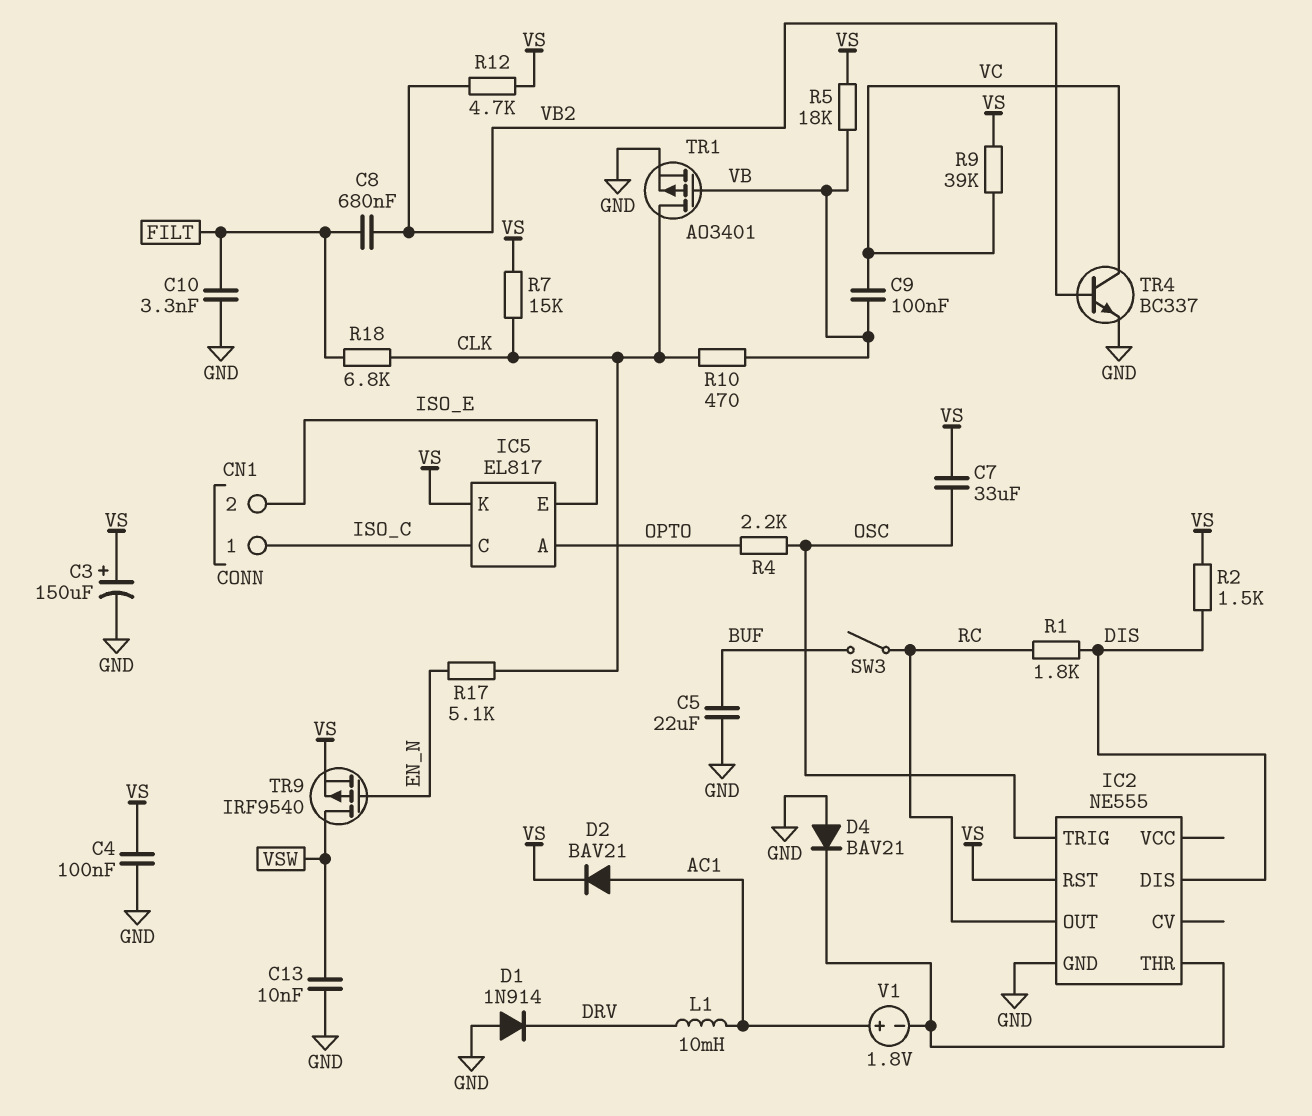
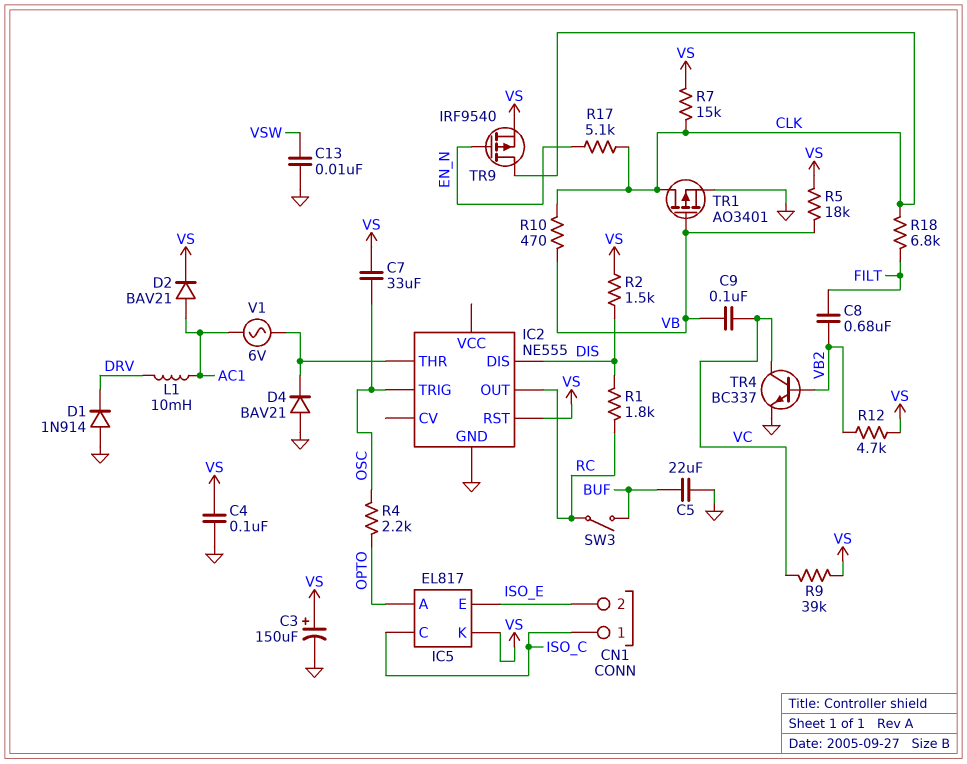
C10: 3.3nF (FILT, GND) -> none
TR9: PMOS IRF9540 (G EN_N, D VSW, S VS) -> PMOS IRF9540 (G EN_N, D CLK, S VS)
V1: 1.8V (plus AC1, minus IC2/THR) -> AC 6V (AC1, IC2/THR)

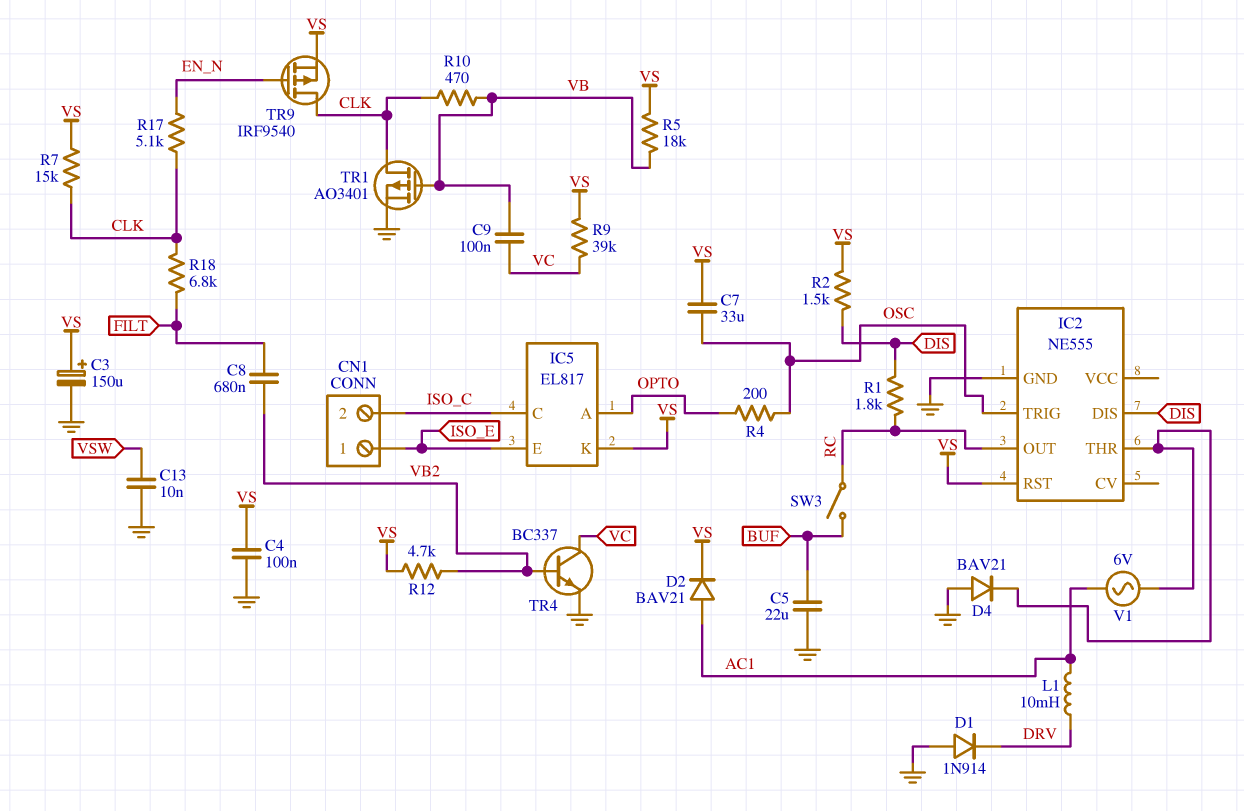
CN1 pin 1: ISO_C -> ISO_E
CN1 pin 2: ISO_E -> ISO_C
R4: 2.2k (OPTO, OSC) -> 200 (OPTO, OSC)

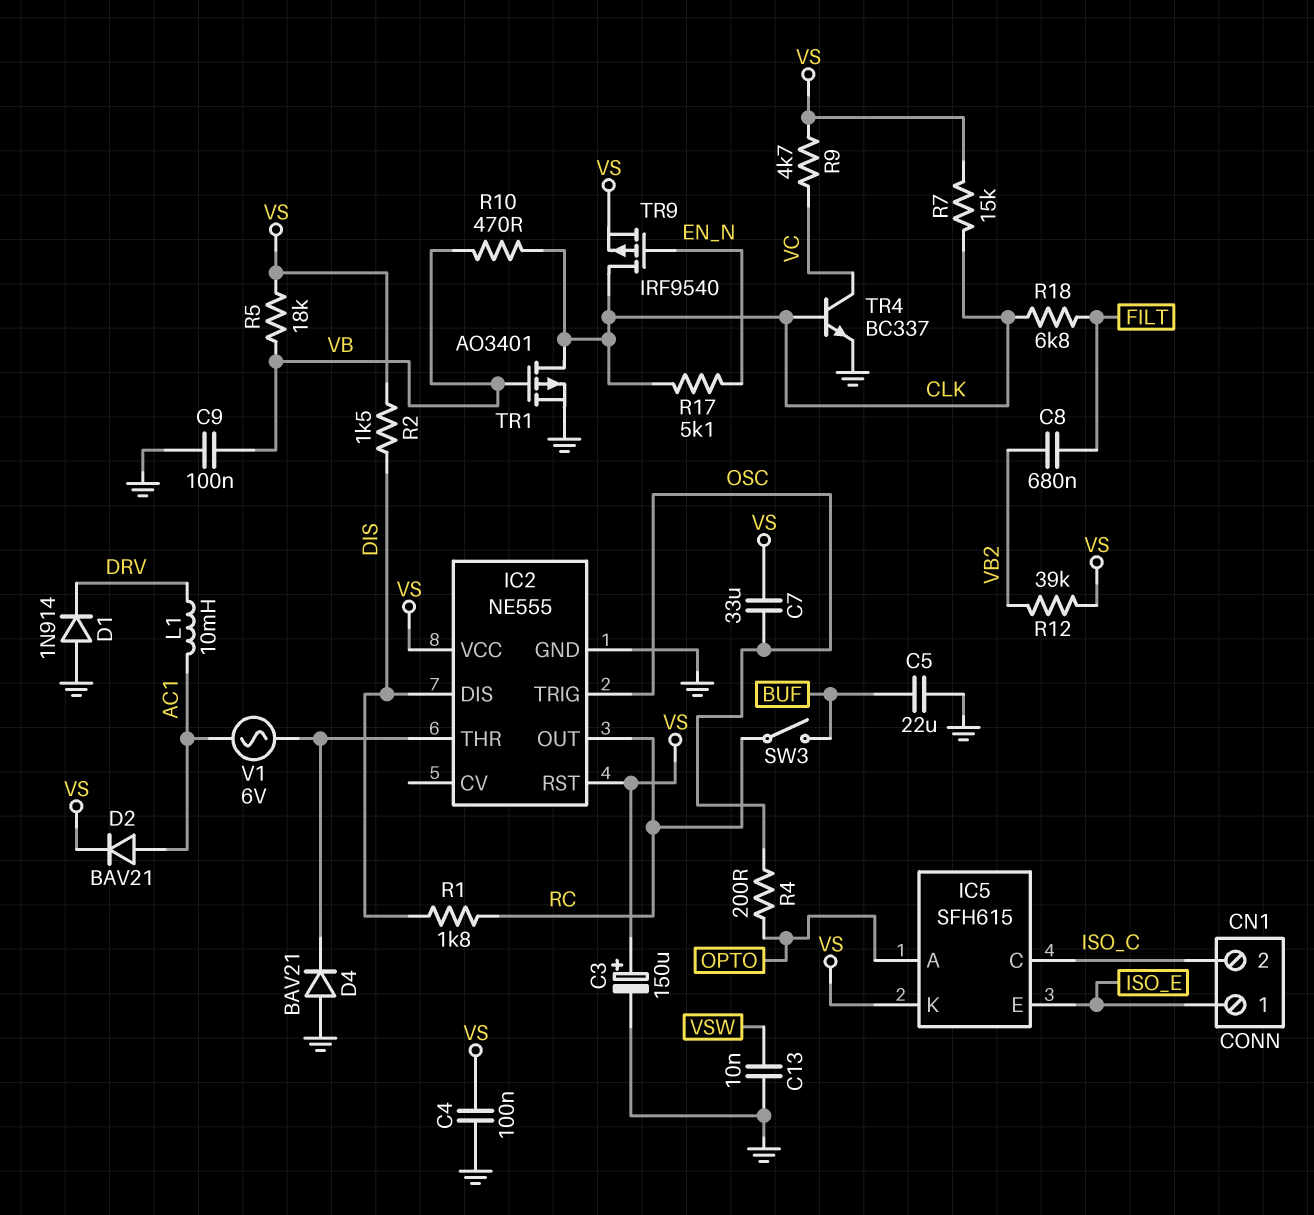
C9: 100nF (VB, VC) -> 100nF (GND, VB)
IC2 pin VCC: none -> VS
IC5: EL817 -> SFH615
R9: 39k (VC, VS) -> 4.7k (VC, VS)
R12: 4.7k (VB2, VS) -> 39k (VB2, VS)
TR4: NPN BC337 (B VB2, C VC, E GND) -> NPN BC337 (B CLK, C VC, E GND)

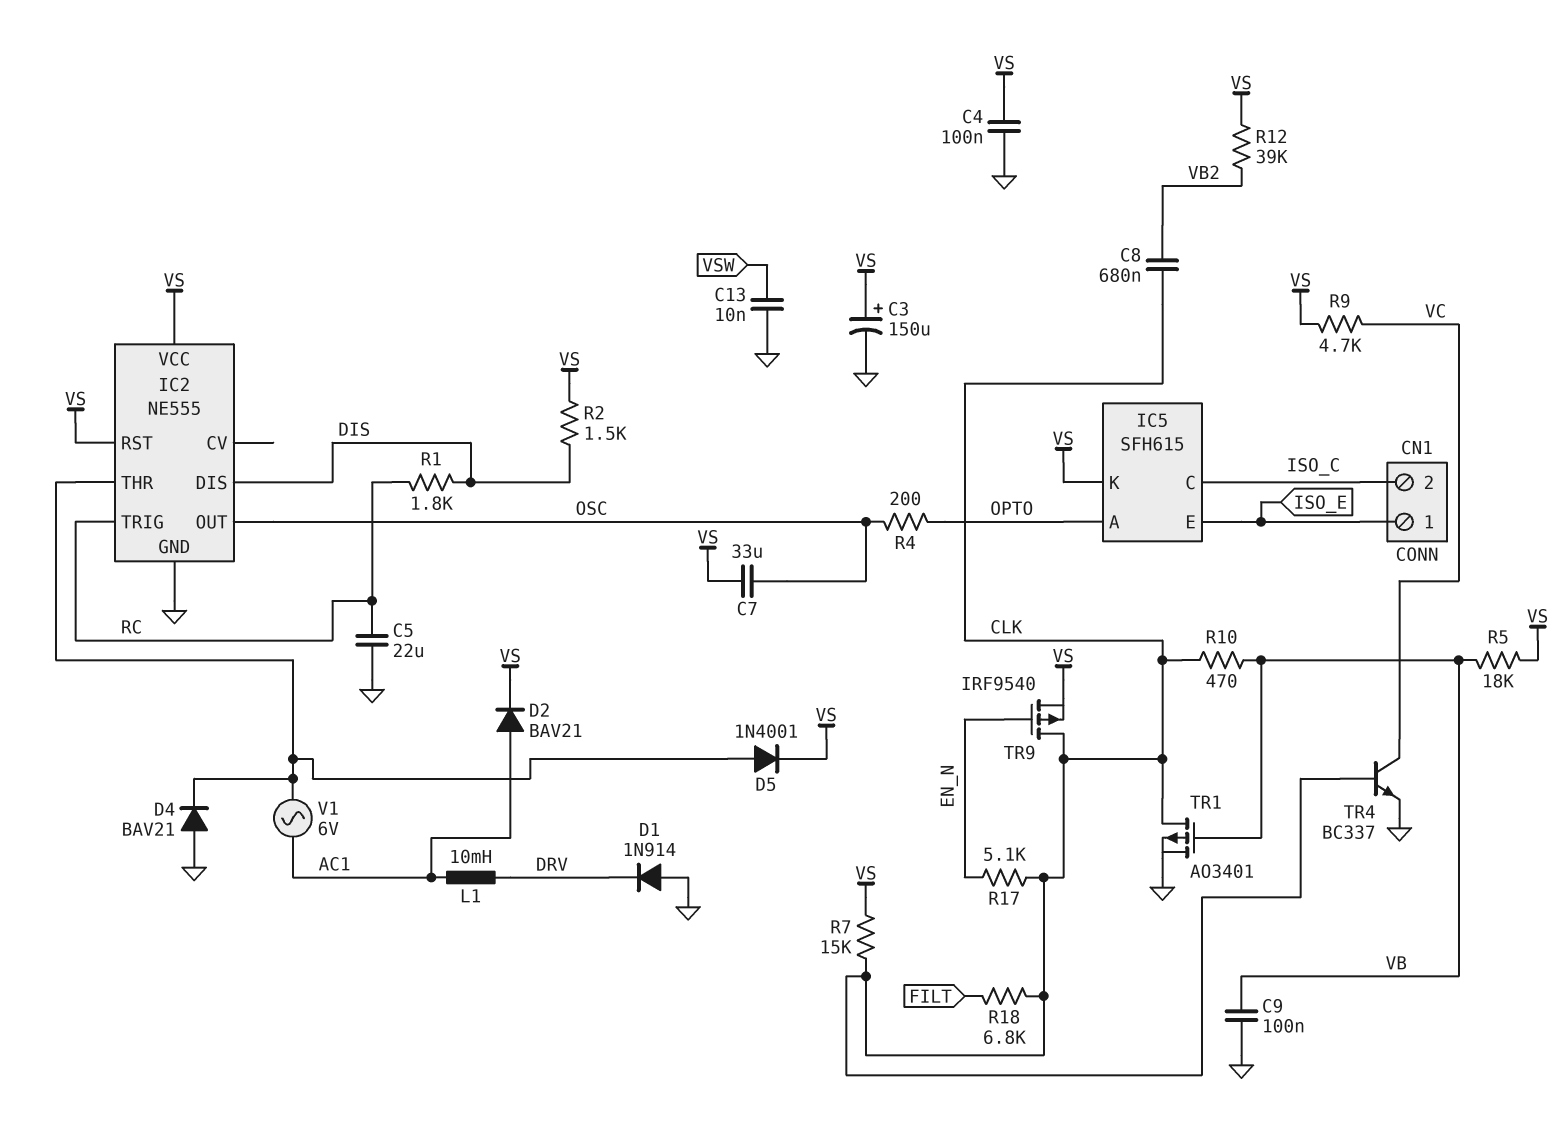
C5: 22uF (BUF, GND) -> 22uF (GND, RC)
C8: 680nF (FILT, VB2) -> 680nF (CLK, VB2)
D5: none -> diode 1N4001 (A IC2/THR, K VS)
IC2 pin OUT: RC -> OSC
IC2 pin TRIG: OSC -> RC
SW3: switch (BUF, RC) -> none

